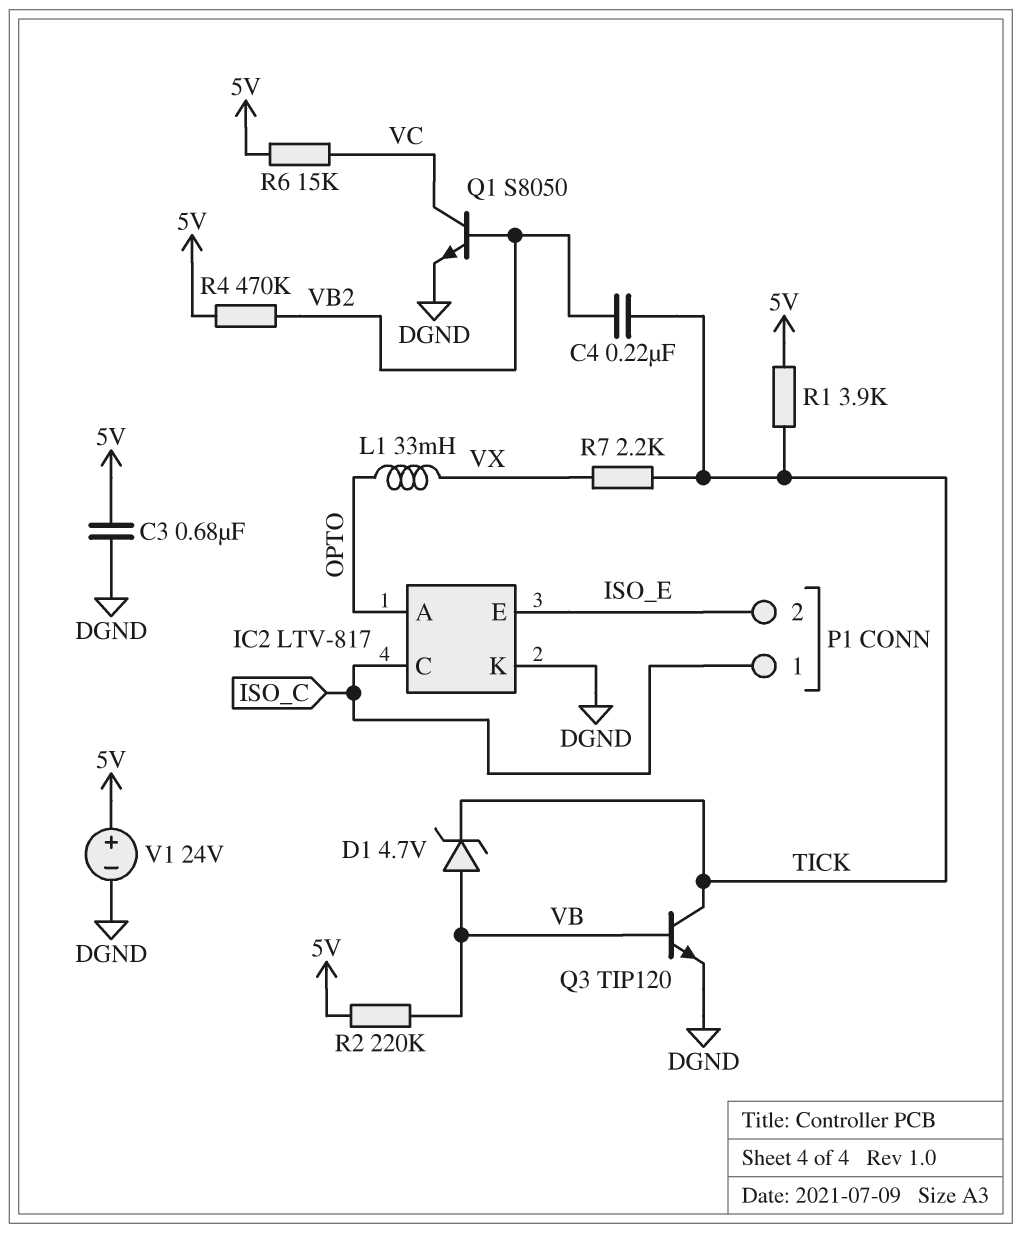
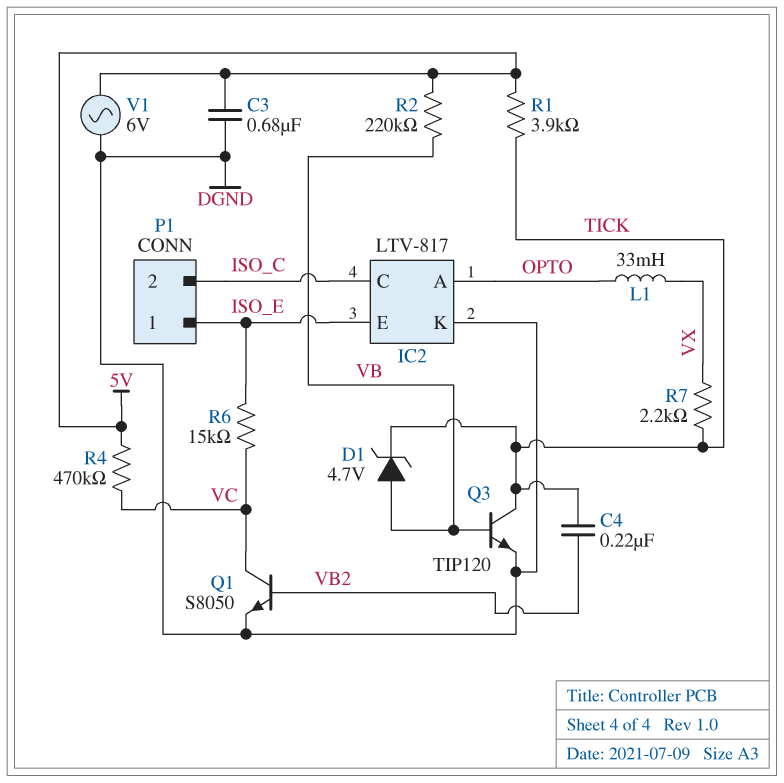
P1 pin 1: ISO_C -> ISO_E
P1 pin 2: ISO_E -> ISO_C
R4: 470k (5V, VB2) -> 470k (5V, VC)
R6: 15k (5V, VC) -> 15k (ISO_E, VC)
V1: 24V (plus 5V, minus DGND) -> AC 6V (5V, DGND)

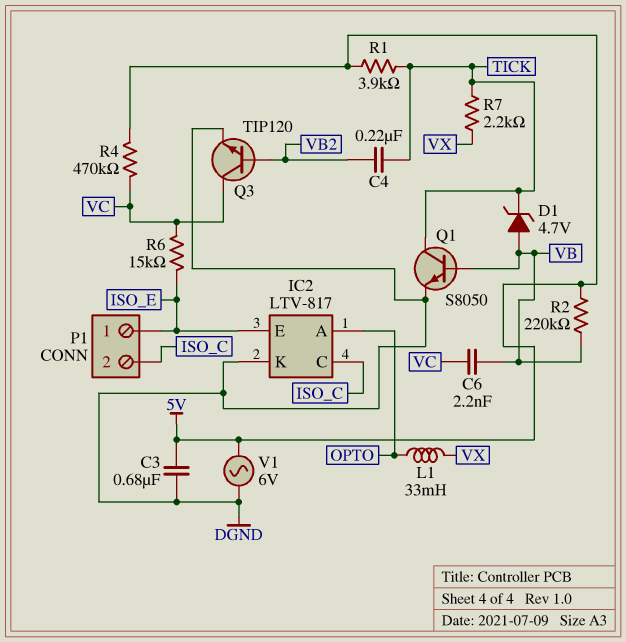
C6: none -> 2.2nF (VB, VC)
Q1: NPN S8050 (B VB2, C VC, E DGND) -> NPN S8050 (B VB, C TICK, E DGND)
Q3: NPN TIP120 (B VB, C TICK, E DGND) -> NPN TIP120 (B VB2, C VC, E DGND)

